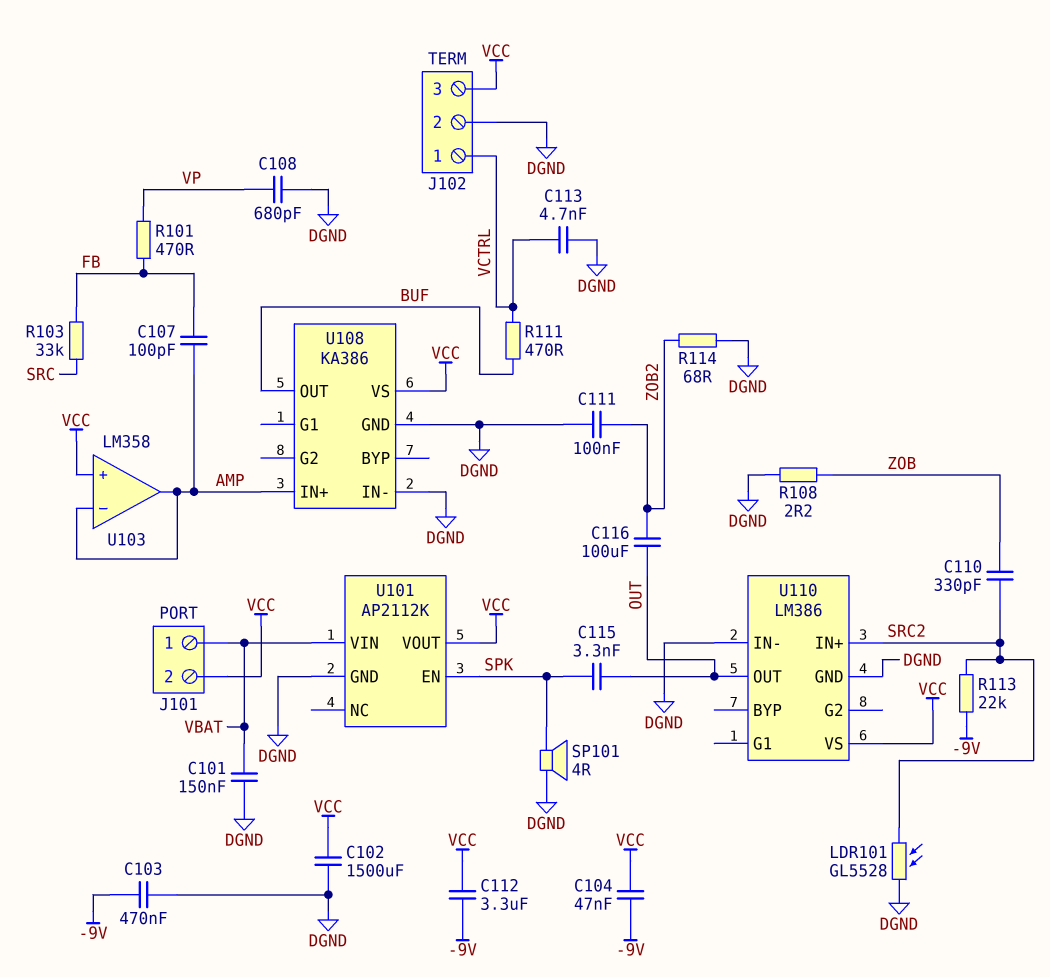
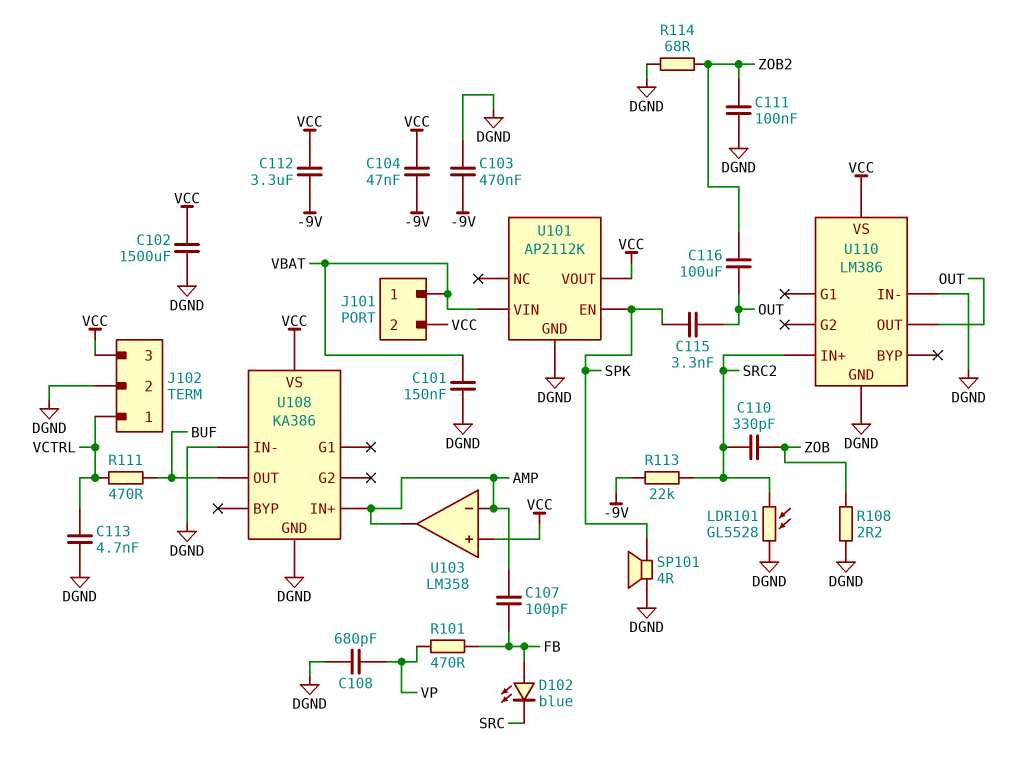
D102: none -> LED blue (A FB, K SRC)
R103: 33k (FB, SRC) -> none

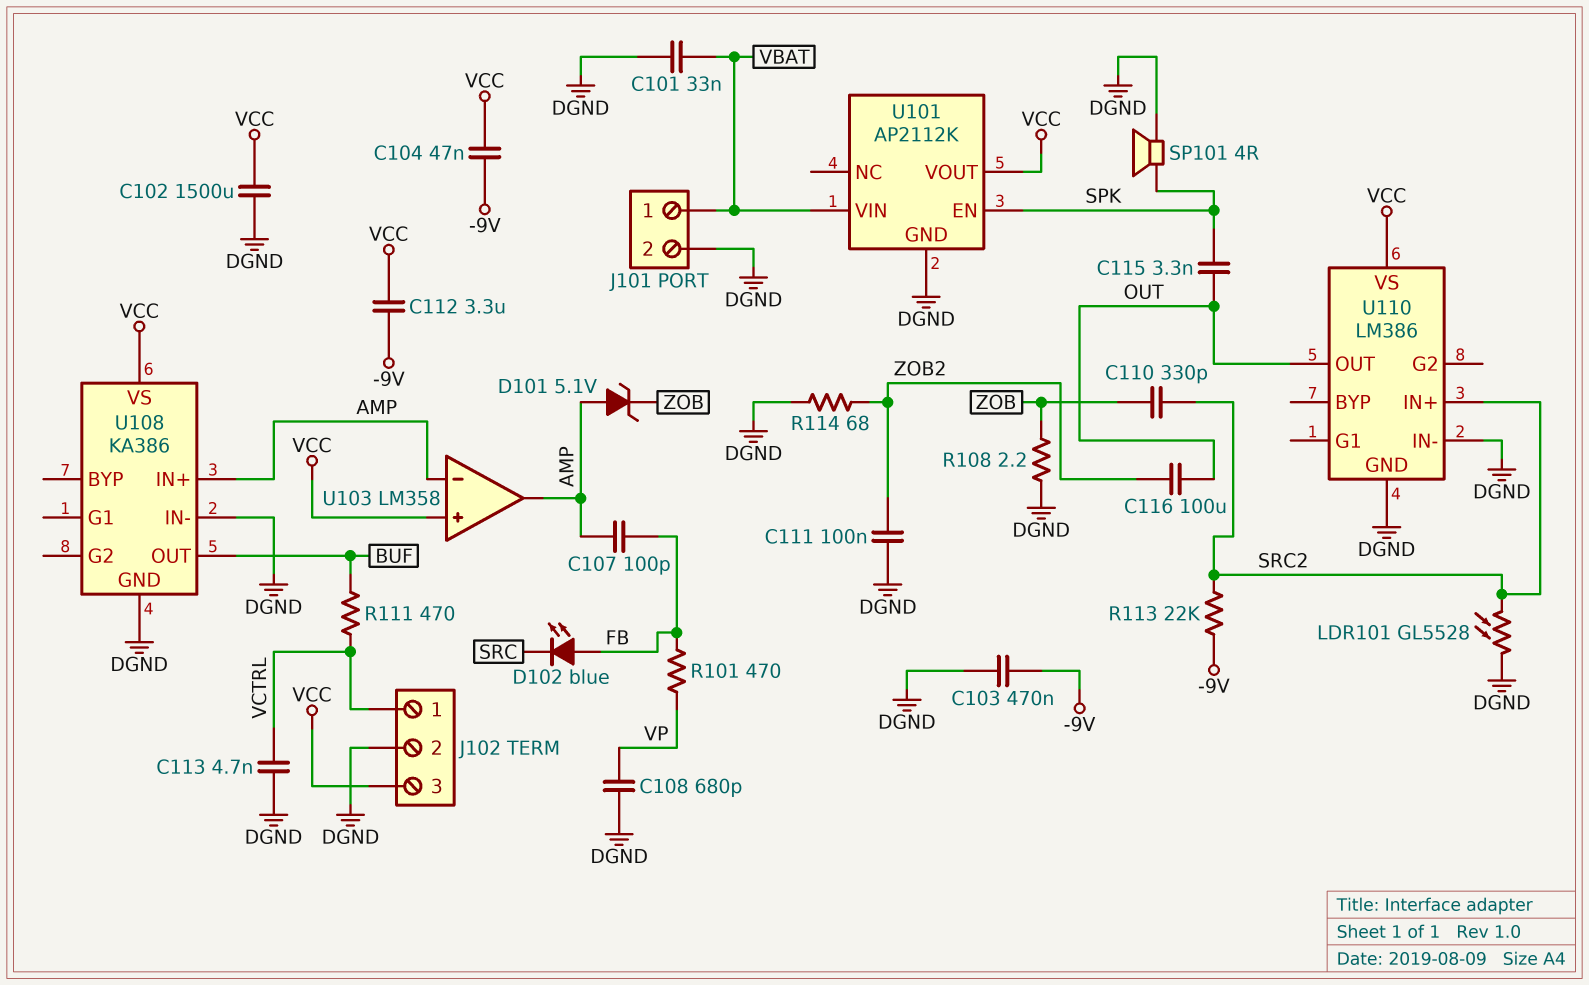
C101: 150nF (DGND, VBAT) -> 33nF (DGND, VBAT)
D101: none -> zener 5.1V (A AMP, K ZOB)
J101 pin 2: VCC -> DGND

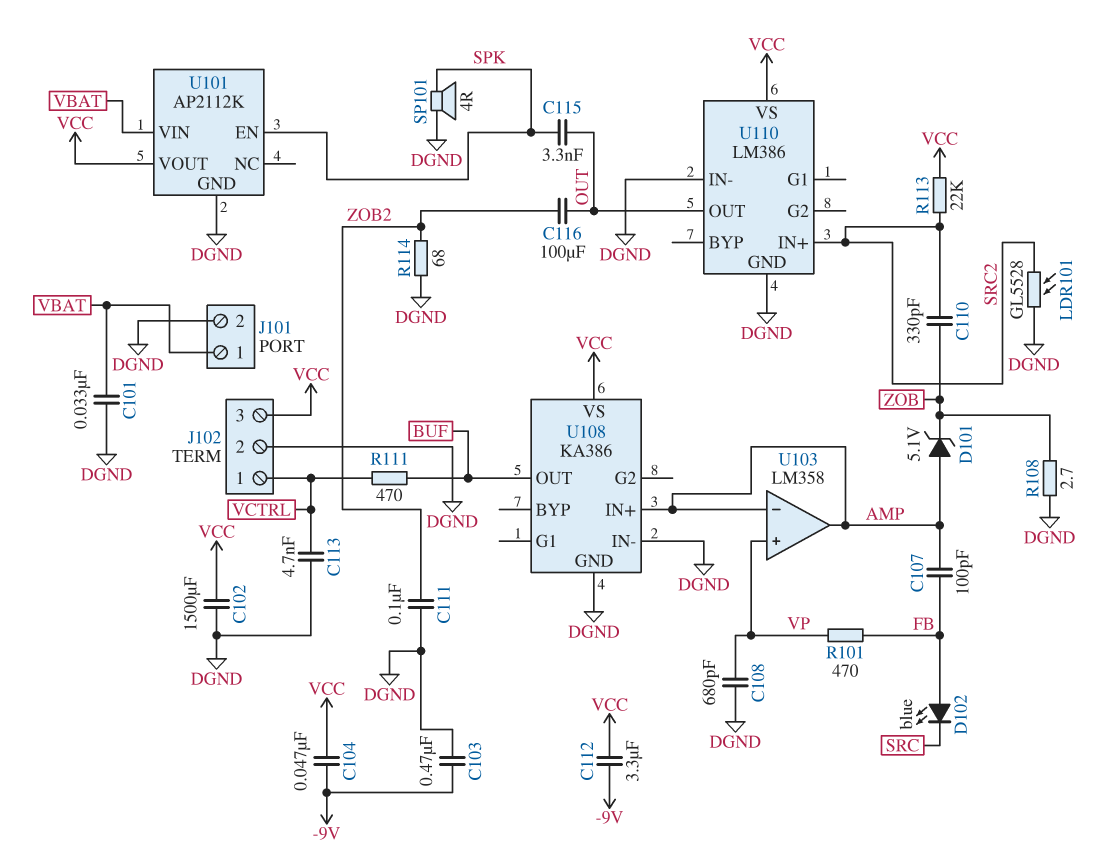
R108: 2.2 (DGND, ZOB) -> 2.7 (DGND, ZOB)
R113: 22k (-9V, SRC2) -> 22k (SRC2, VCC)
U103 pin in+: VCC -> VP

